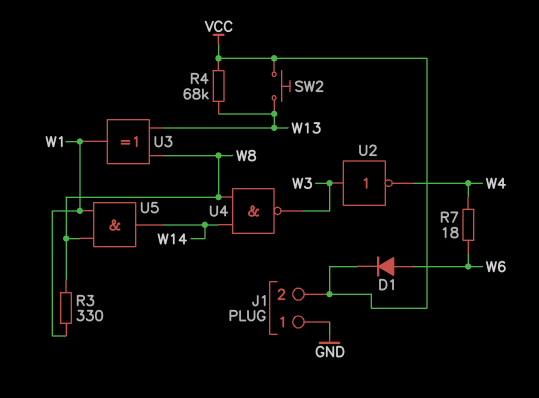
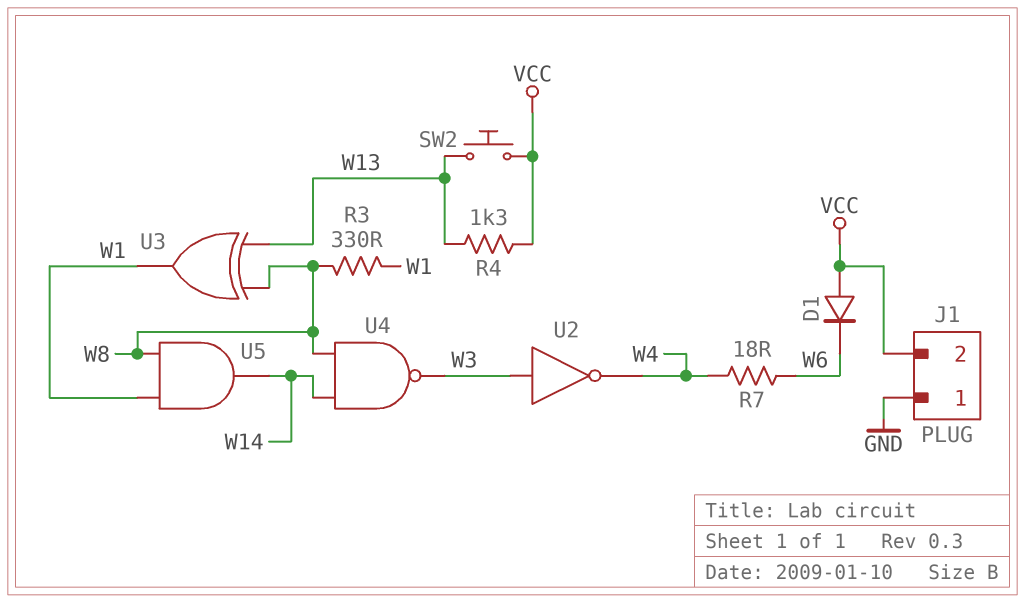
D1: diode (A W6, K VCC) -> diode (A VCC, K W6)
R4: 68k (VCC, W13) -> 1.3k (VCC, W13)

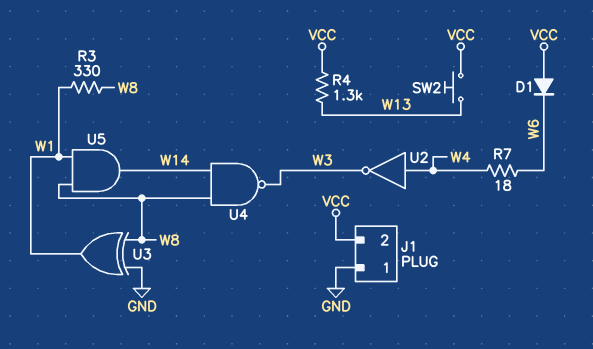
U2: NOT (in W3, out W4) -> NOT (in W4, out W3)
U3: XOR (in W8, in W13, out W1) -> XOR (in GND, in W8, out W1)

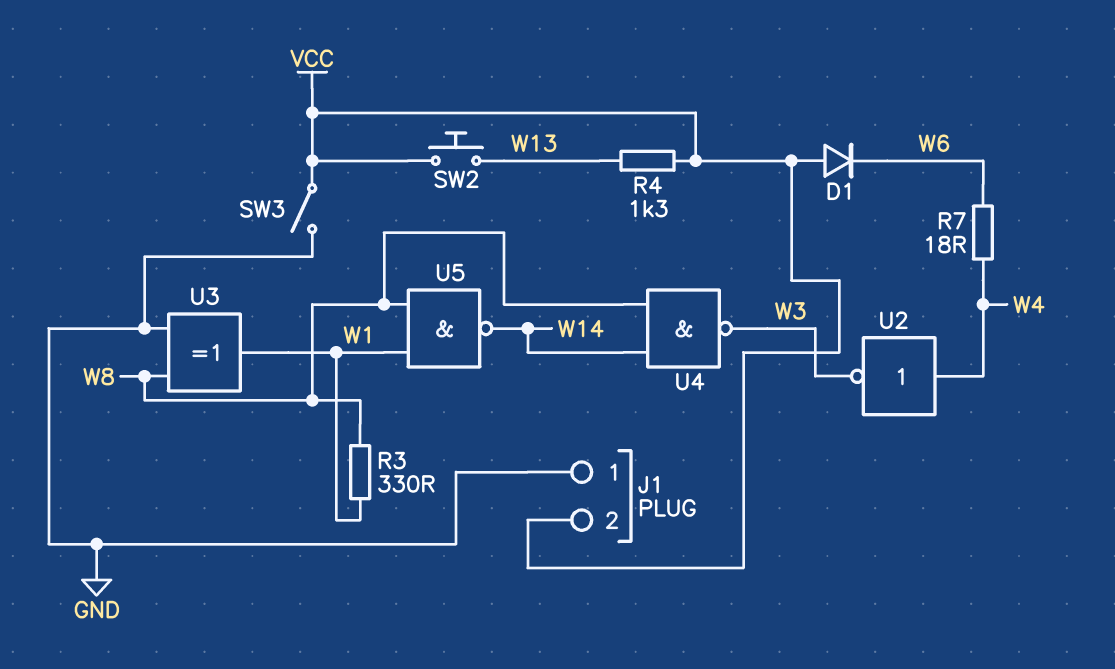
SW3: none -> switch (GND, VCC)
U5: AND (in W1, in W8, out W14) -> NAND (in W1, in W8, out W14)

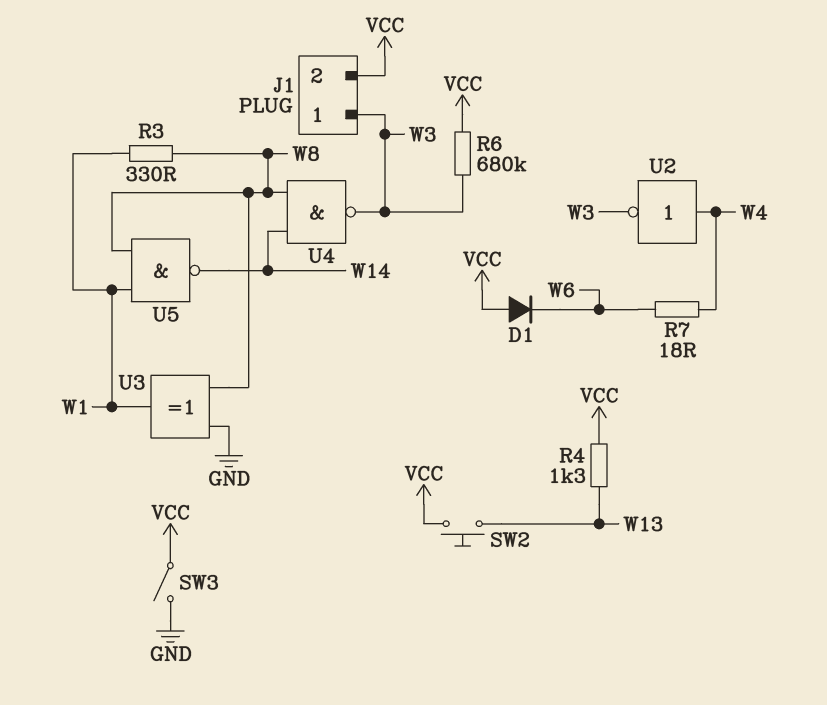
J1 pin 1: GND -> W3
R6: none -> 680k (VCC, W3)

